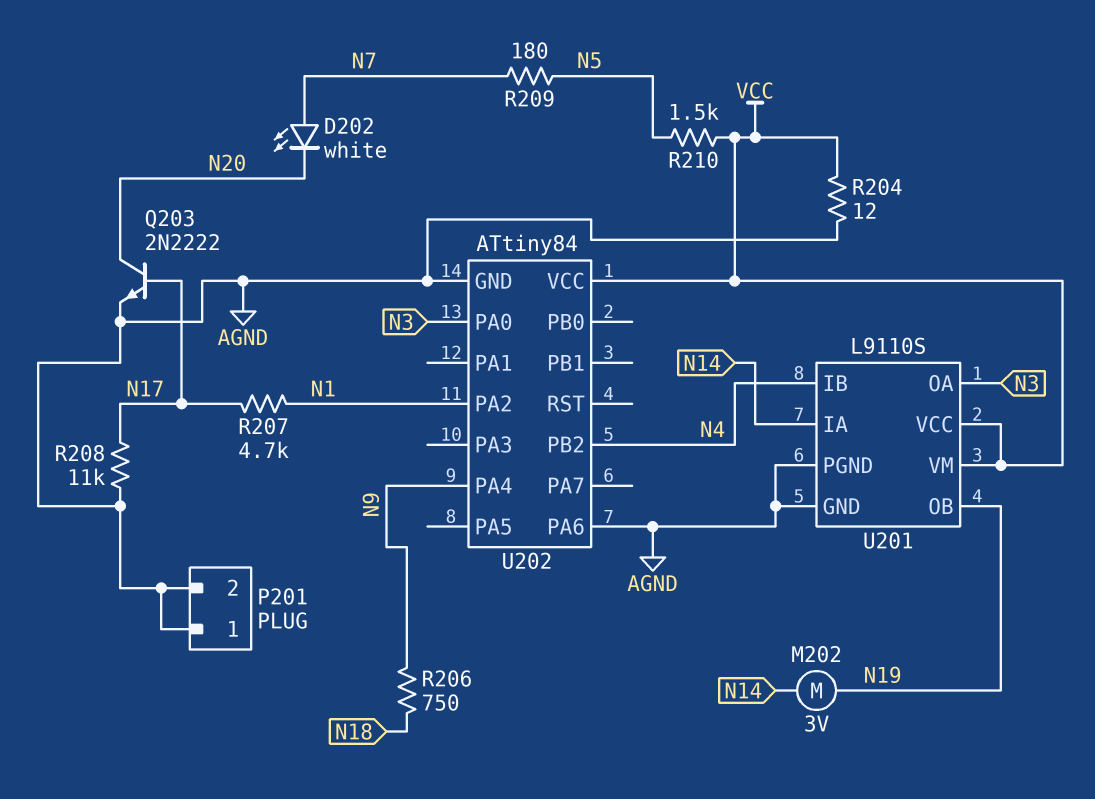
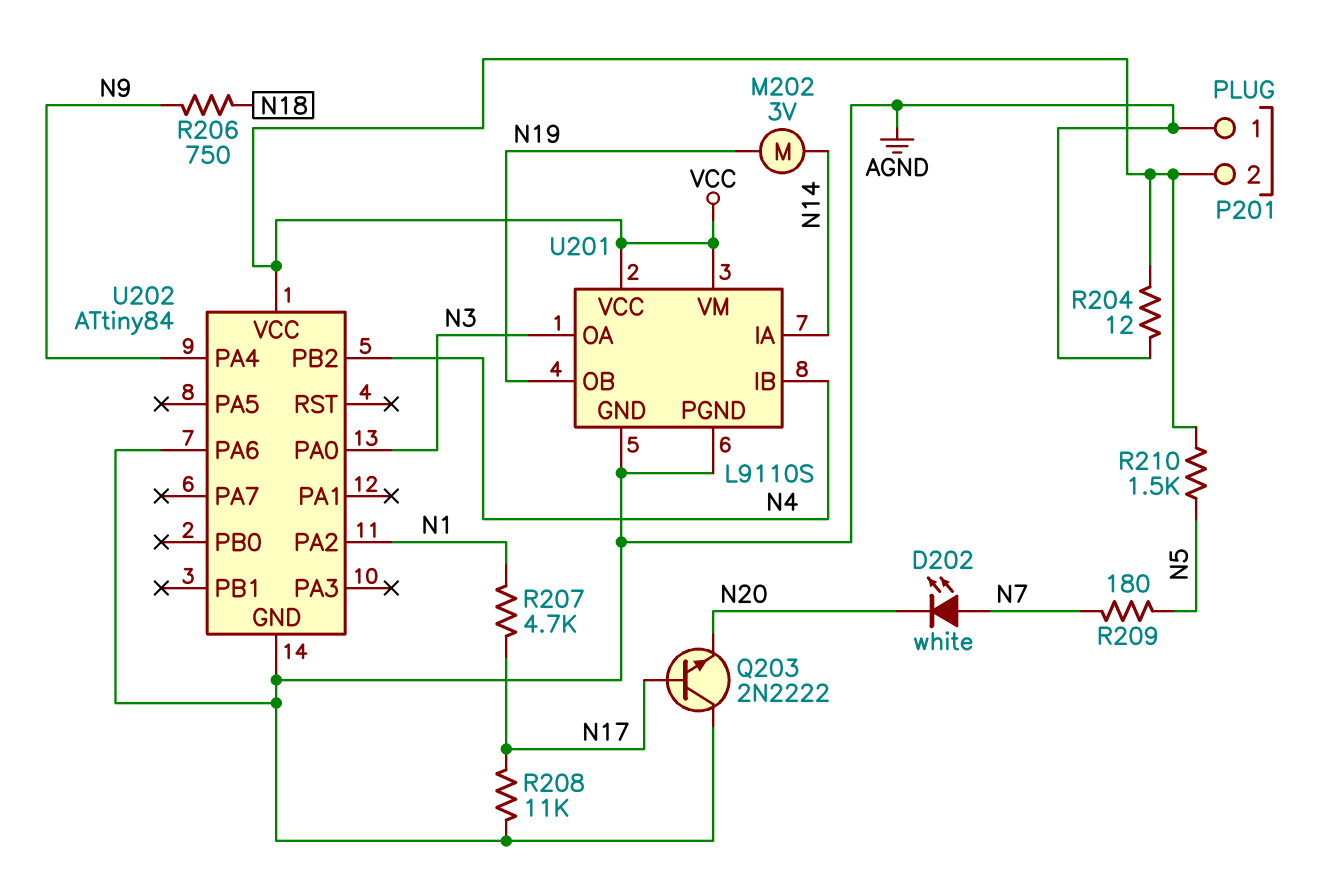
P201 pin 2: AGND -> VCC
Q203: NPN 2N2222 (B N17, C N20, E AGND) -> NPN 2N2222 (B N17, C AGND, E N20)

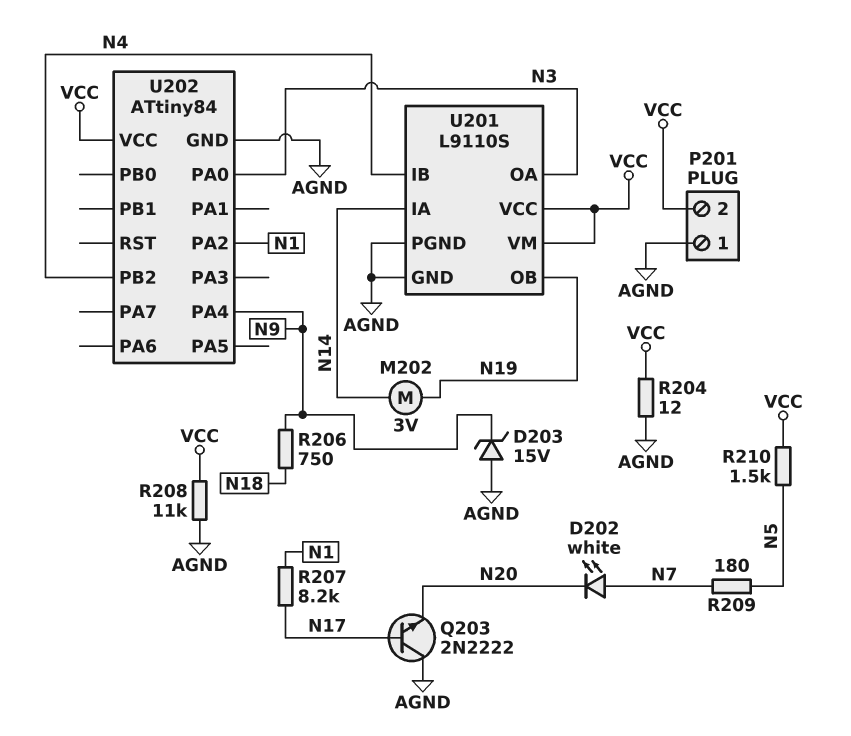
D203: none -> zener 15V (A AGND, K N9)
R207: 4.7k (N1, N17) -> 8.2k (N1, N17)
R208: 11k (AGND, N17) -> 11k (AGND, VCC)
U202 pin PA6: AGND -> none

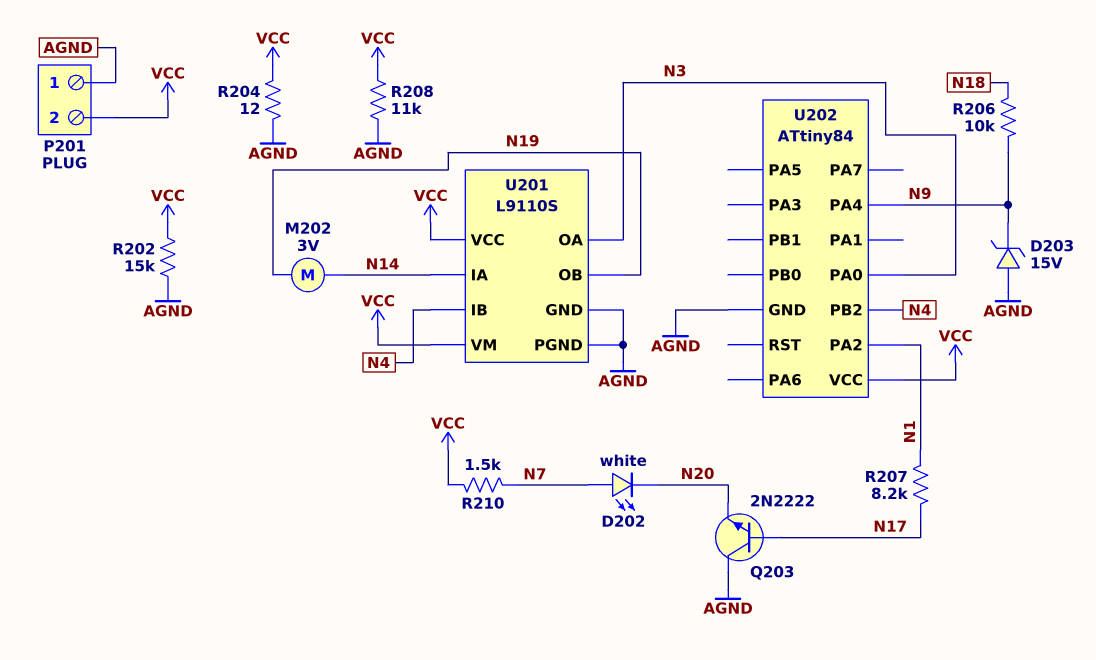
R202: none -> 15k (AGND, VCC)
R206: 750 (N9, N18) -> 10k (N9, N18)
R209: 180 (N5, N7) -> none
R210: 1.5k (N5, VCC) -> 1.5k (N7, VCC)

